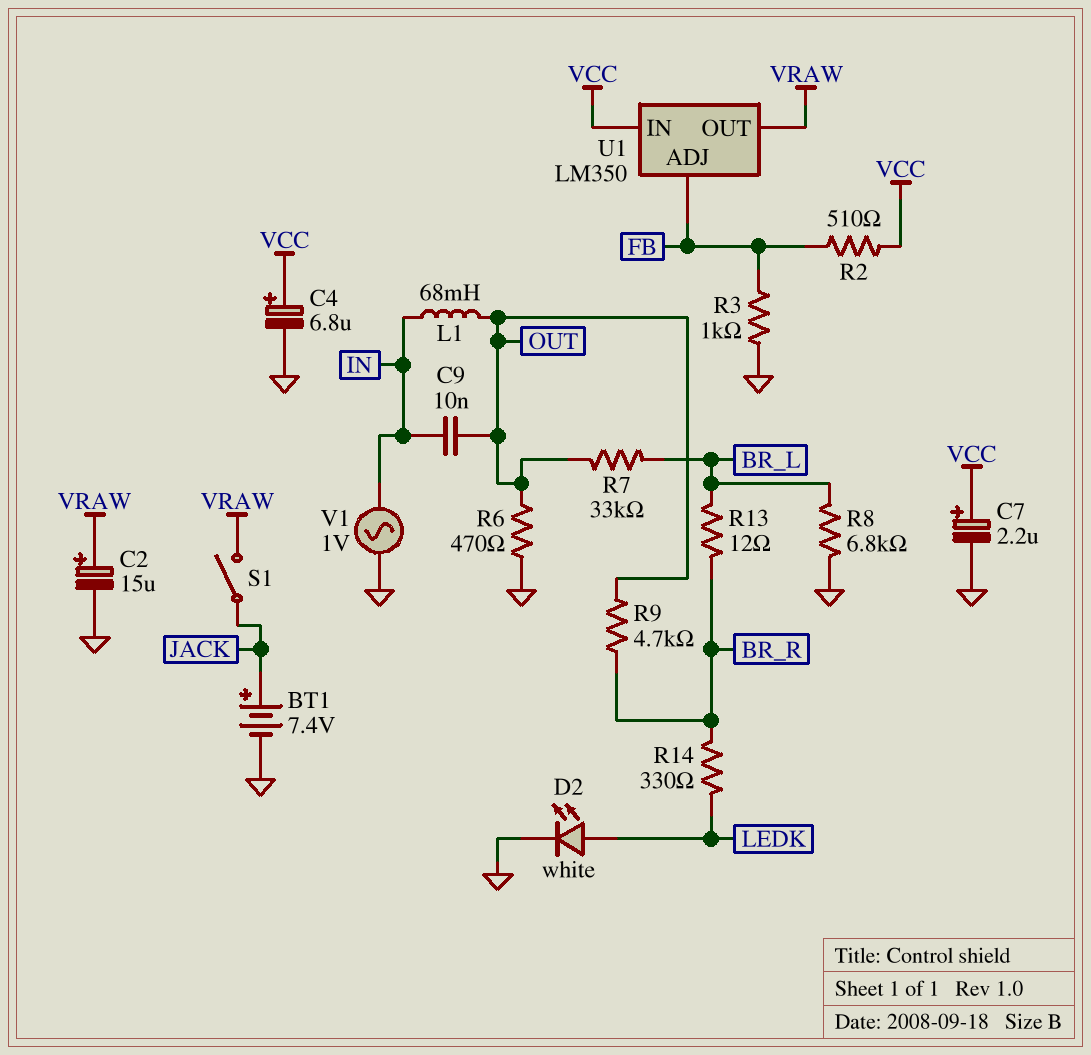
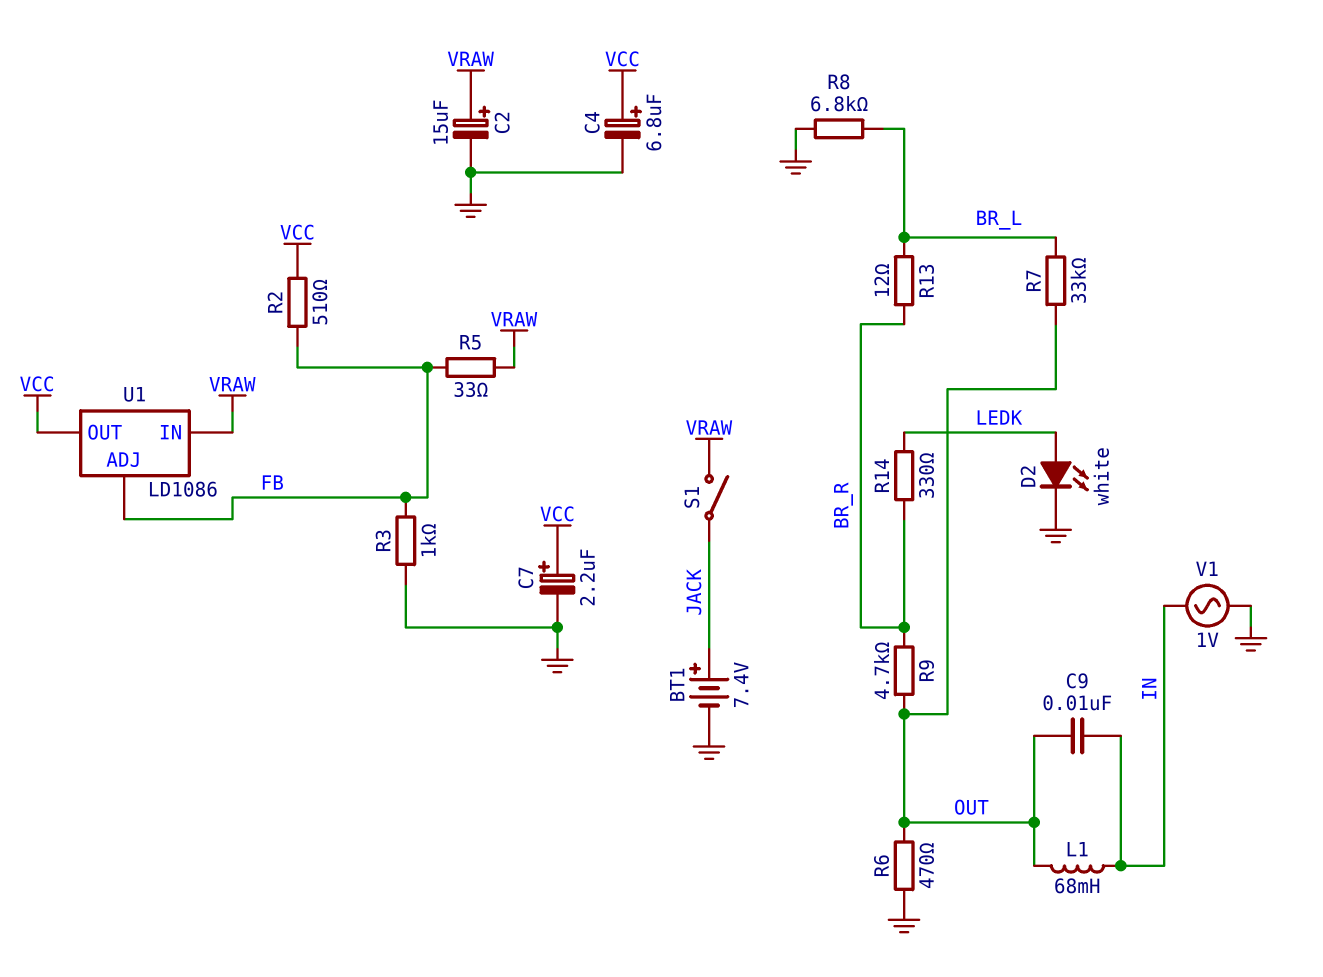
R5: none -> 33 (FB, VRAW)
U1: LM350 -> LD1086
U1 pin IN: VCC -> VRAW
U1 pin OUT: VRAW -> VCC

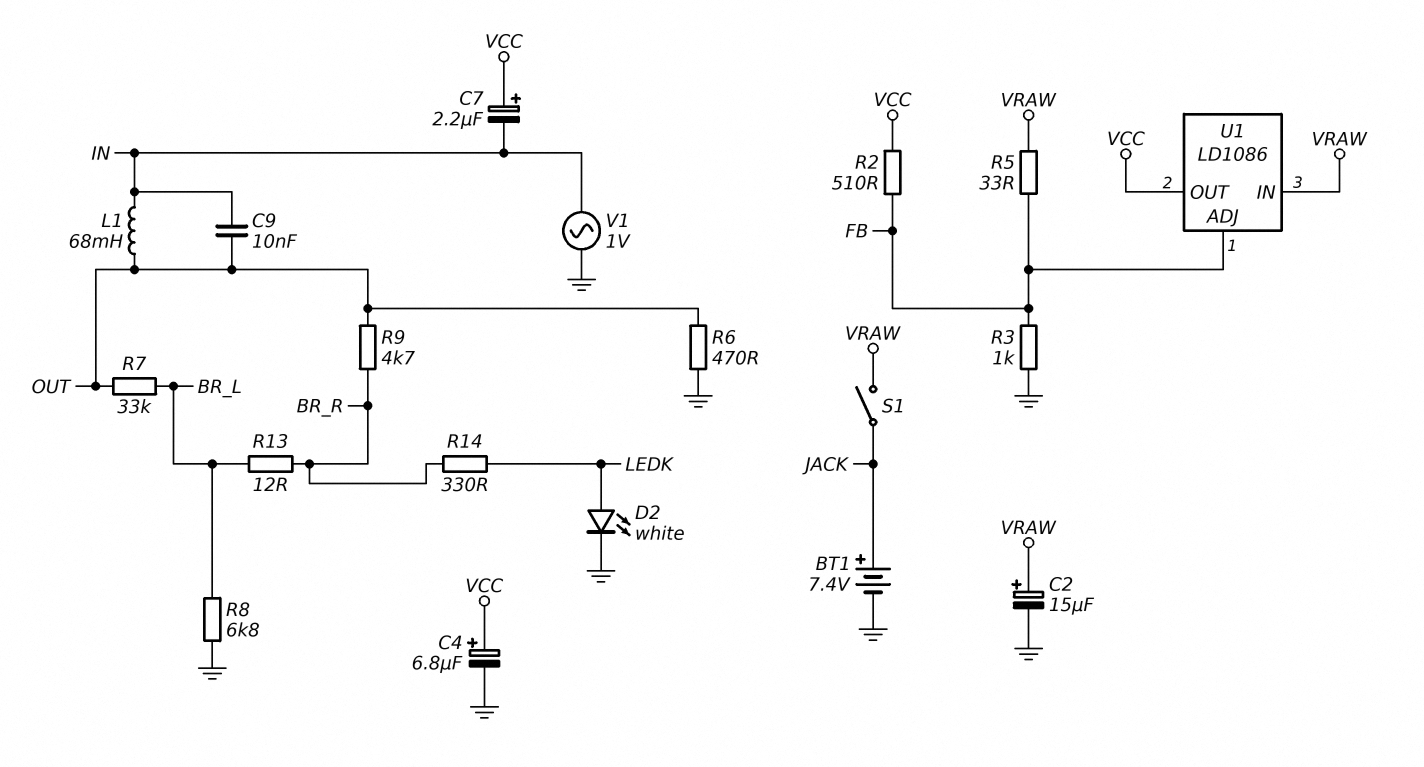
C7: 2.2uF (plus VCC, minus GND) -> 2.2uF (plus VCC, minus IN)

